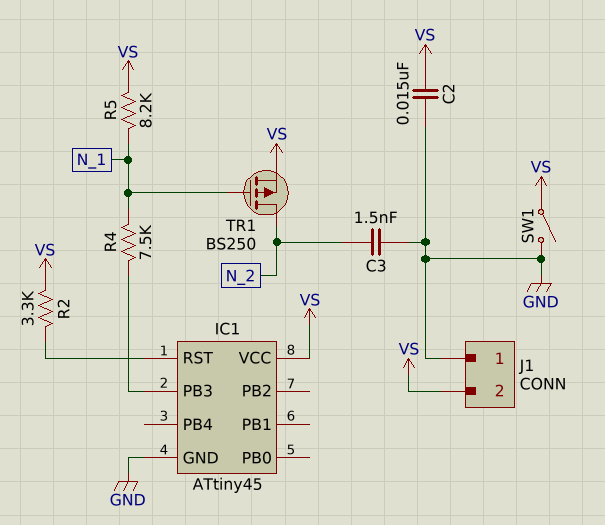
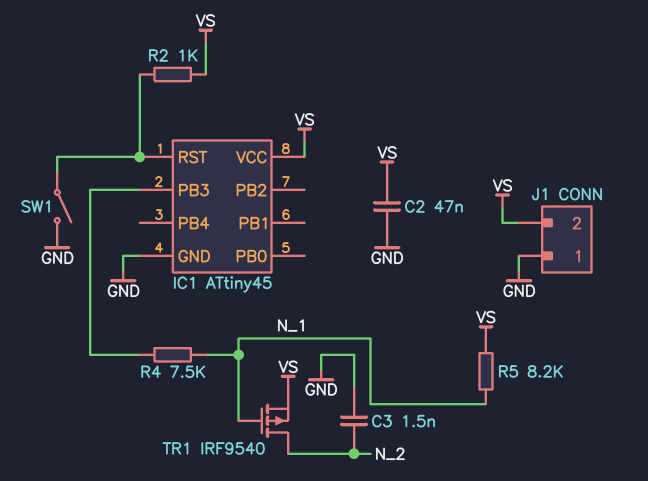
C2: 15nF (GND, VS) -> 47nF (GND, VS)
R2: 3.3k (IC1/RST, VS) -> 1k (IC1/RST, VS)
SW1: switch (GND, VS) -> switch (GND, IC1/RST)
TR1: PMOS BS250 (G N_1, D N_2, S VS) -> PMOS IRF9540 (G N_1, D N_2, S VS)

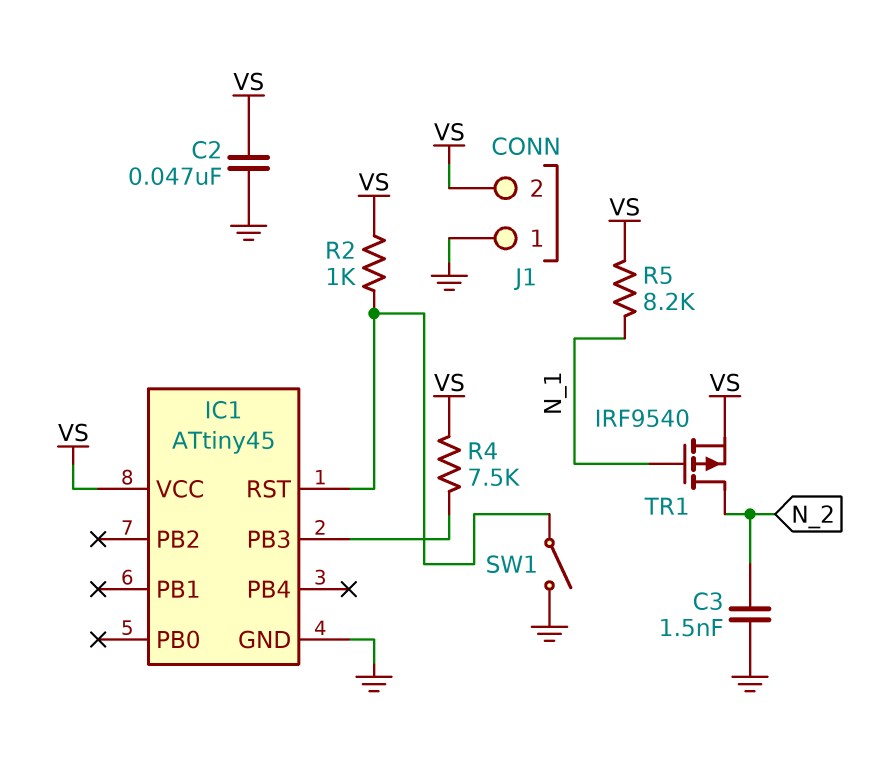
R4: 7.5k (IC1/PB3, N_1) -> 7.5k (IC1/PB3, VS)

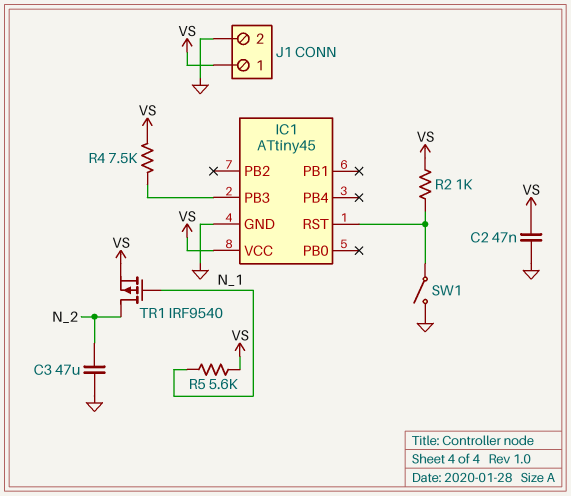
C3: 1.5nF (GND, N_2) -> 47uF (GND, N_2)
J1 pin 1: GND -> VS
J1 pin 2: VS -> GND
R5: 8.2k (N_1, VS) -> 5.6k (N_1, VS)

